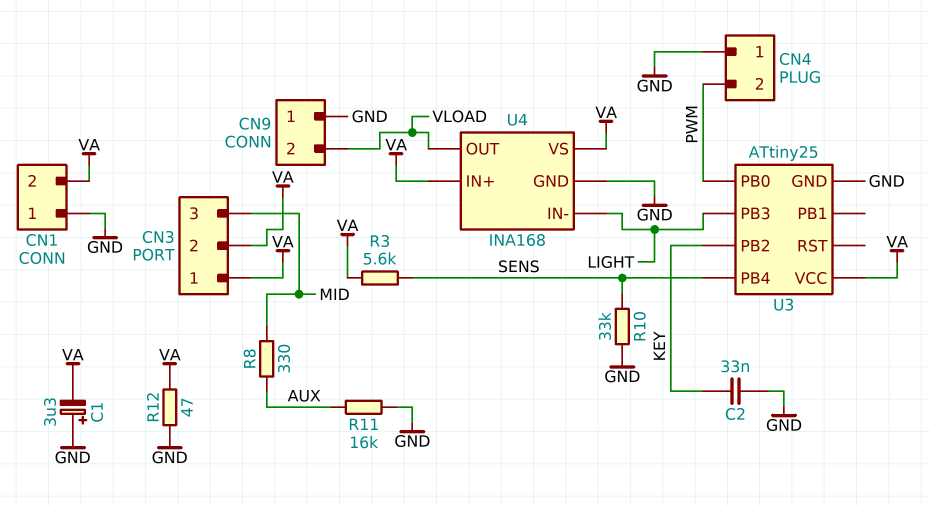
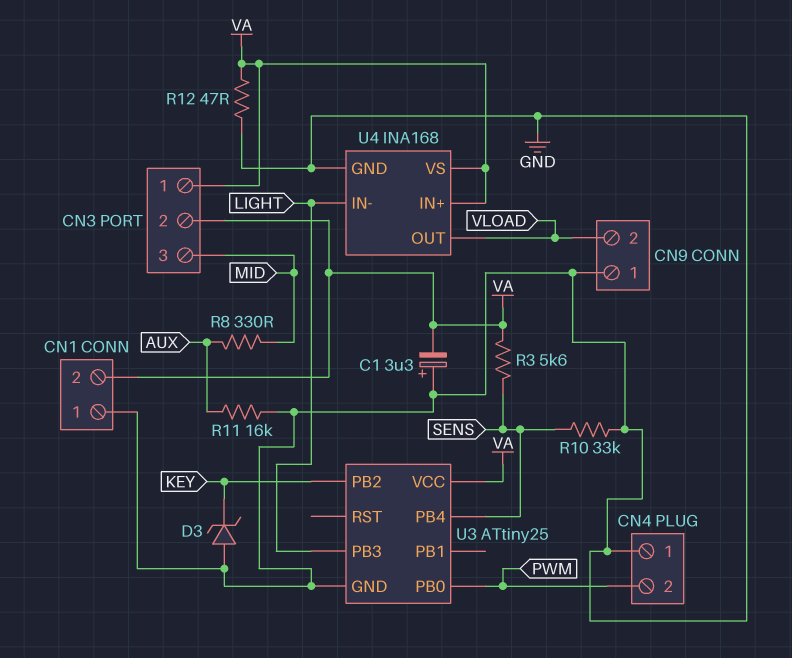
C2: 33nF (GND, KEY) -> none
D3: none -> zener (A GND, K KEY)

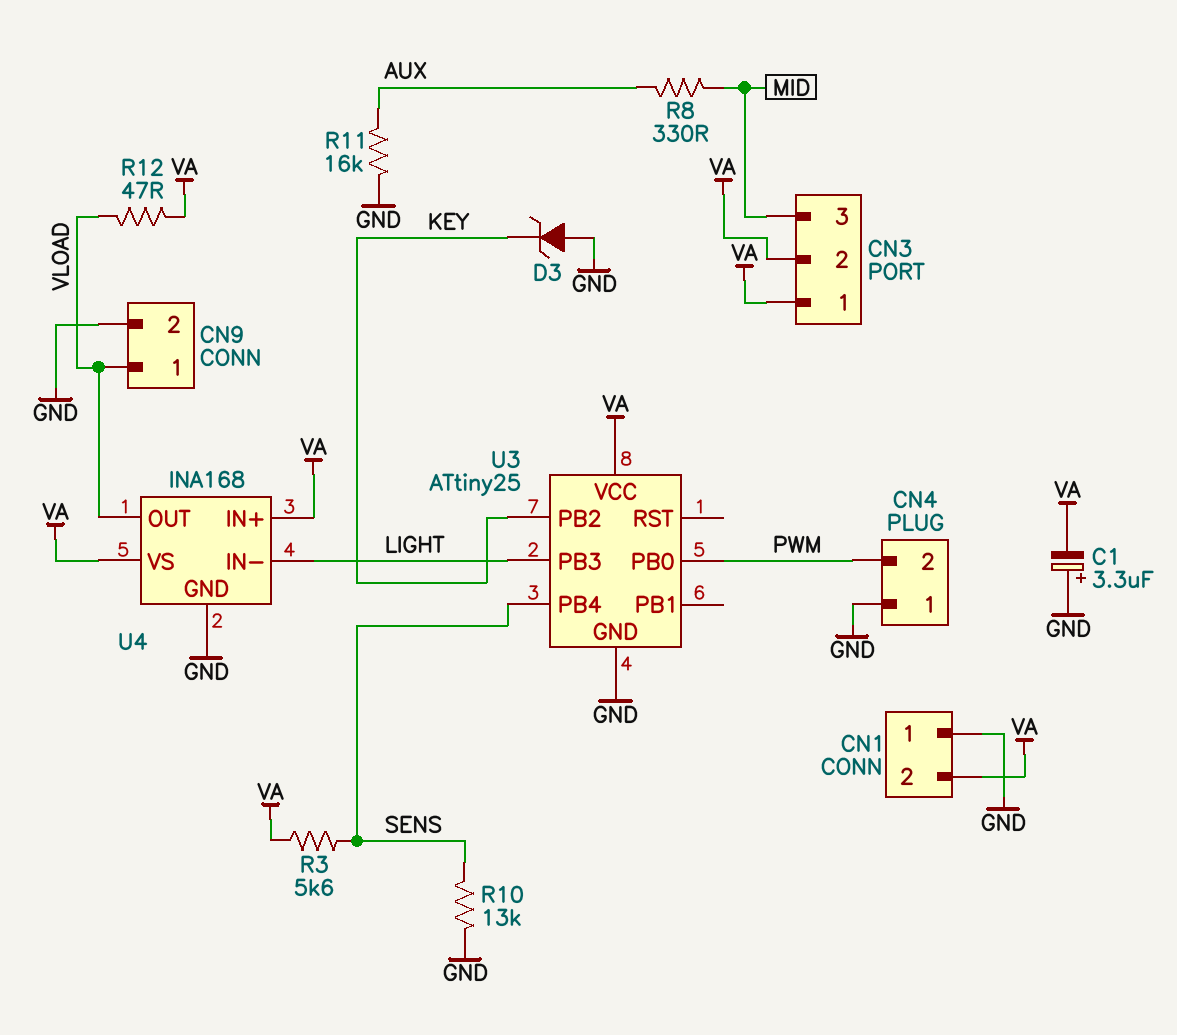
CN9 pin 1: GND -> VLOAD
CN9 pin 2: VLOAD -> GND
R10: 33k (GND, SENS) -> 13k (GND, SENS)
R12: 47 (GND, VA) -> 47 (VA, VLOAD)

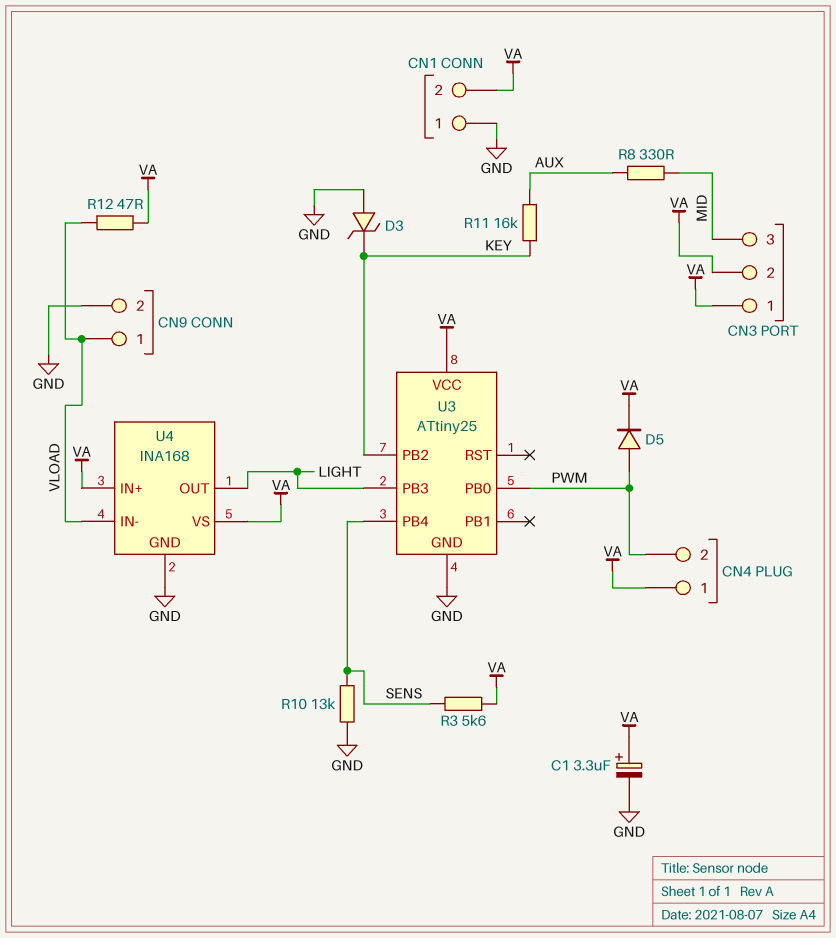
C1: 3.3uF (plus GND, minus VA) -> 3.3uF (plus VA, minus GND)
CN4 pin 1: GND -> VA
D5: none -> diode (A PWM, K VA)
R11: 16k (AUX, GND) -> 16k (AUX, KEY)
U4 pin IN-: LIGHT -> VLOAD
U4 pin OUT: VLOAD -> LIGHT

